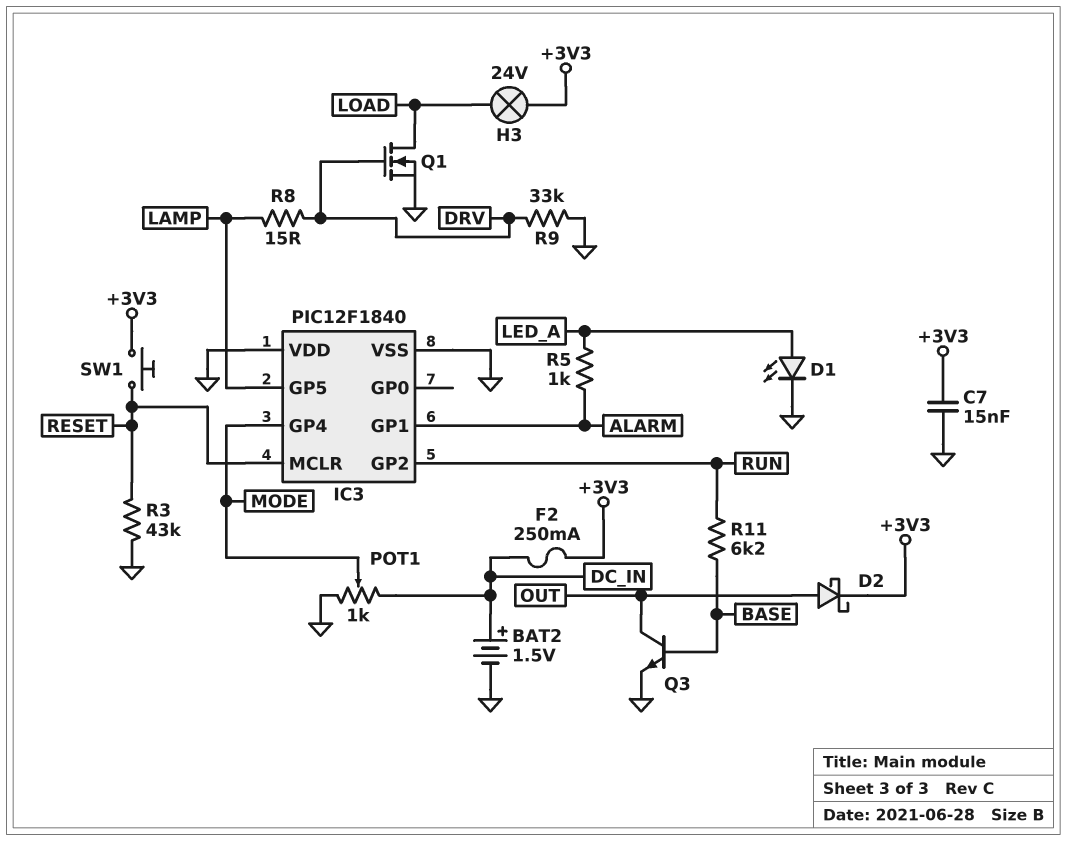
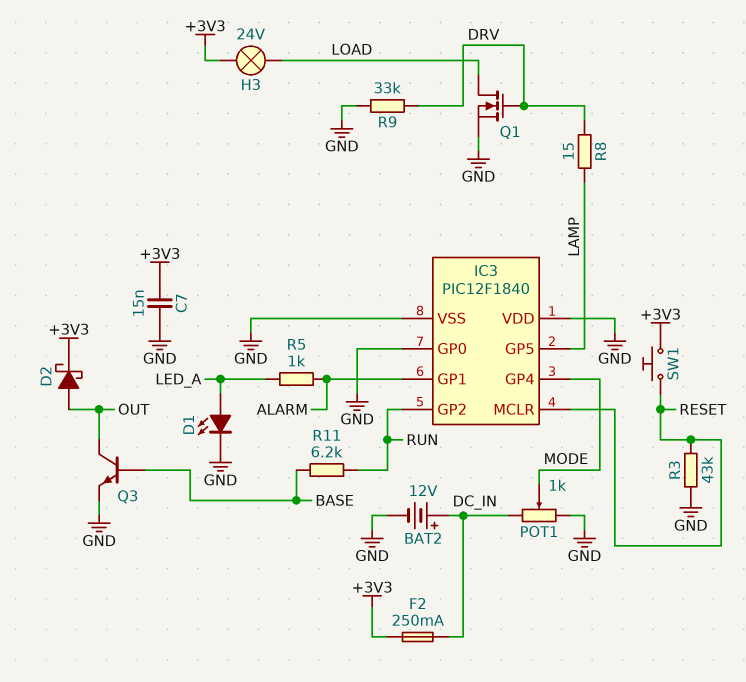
BAT2: 1.5V (plus DC_IN, minus GND) -> 12V (plus DC_IN, minus GND)
IC3 pin GP0: none -> GND

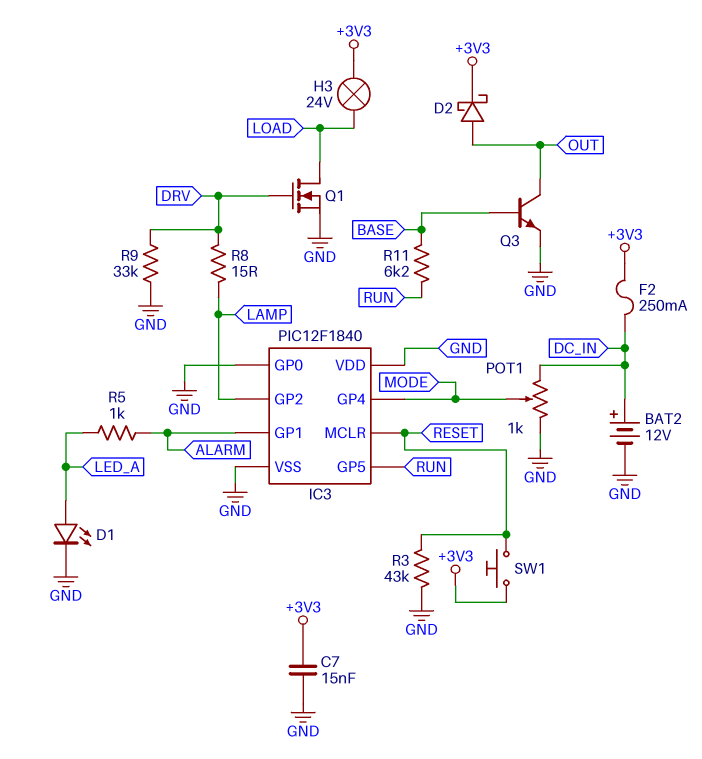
IC3 pin GP2: RUN -> LAMP
IC3 pin GP5: LAMP -> RUN

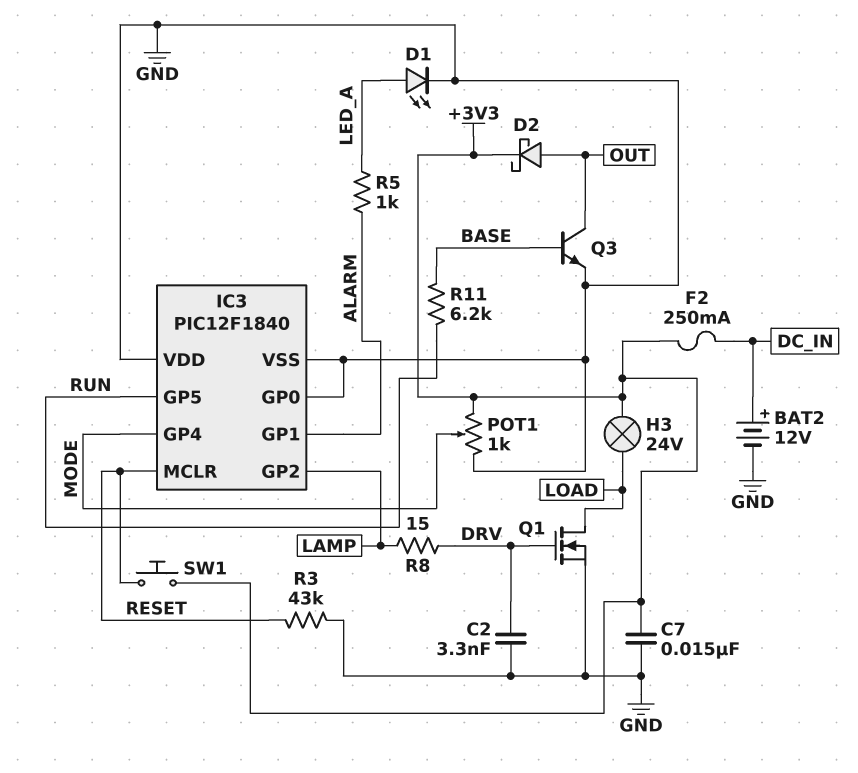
C2: none -> 3.3nF (DRV, GND)
POT1: 1k (DC_IN, GND, wiper MODE) -> 1k (+3V3, GND, wiper MODE)
R9: 33k (DRV, GND) -> none

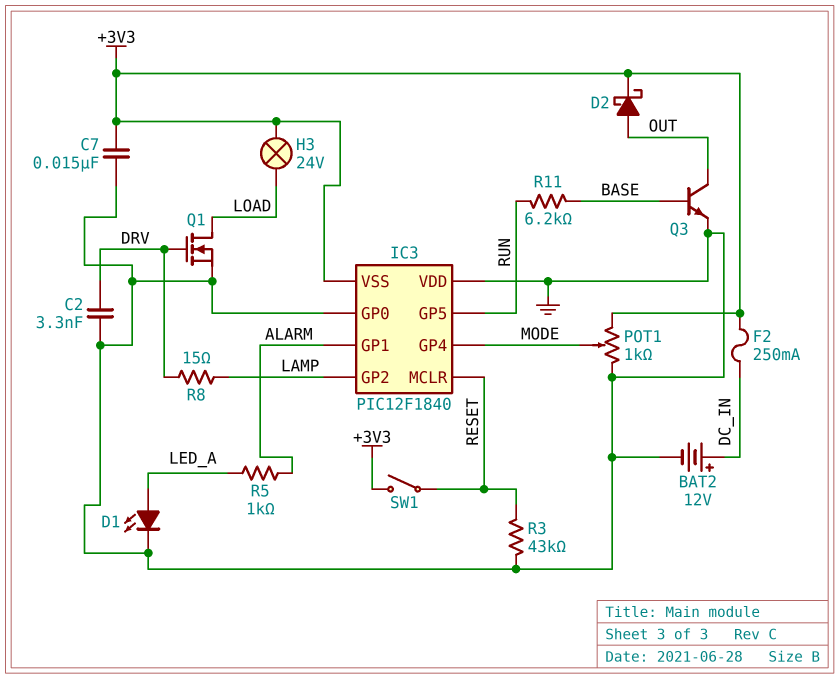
IC3 pin VSS: GND -> +3V3
SW1: button (+3V3, RESET) -> switch (+3V3, RESET)

